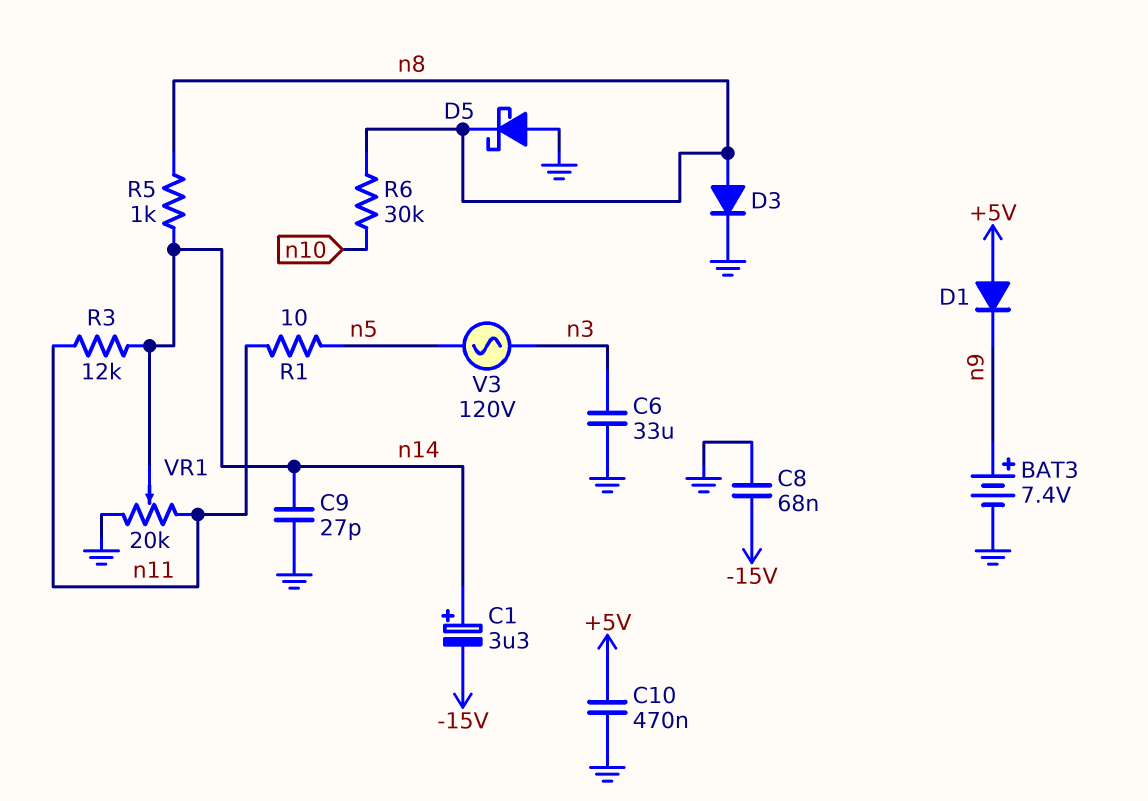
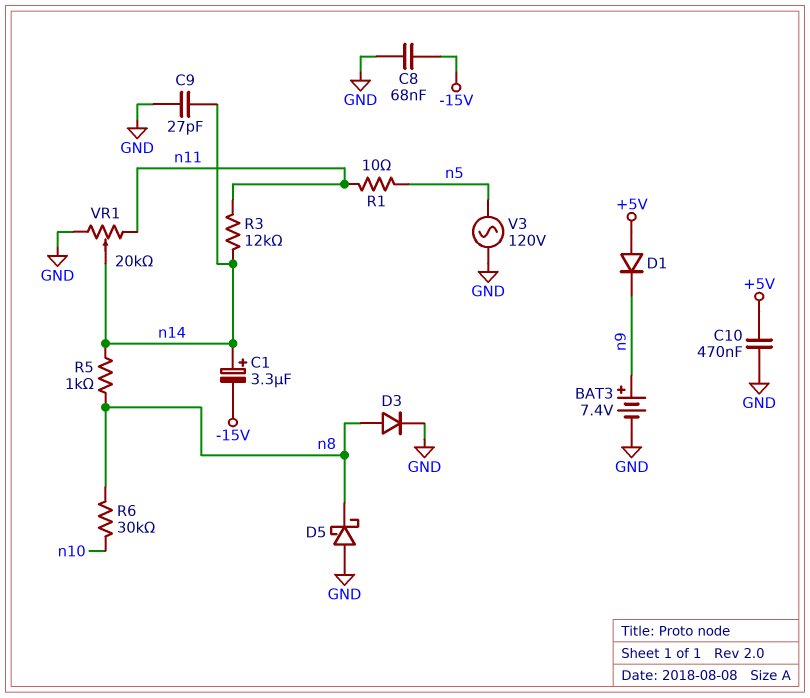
C6: 33uF (GND, n3) -> none
V3: AC 120V (n3, n5) -> AC 120V (GND, n5)

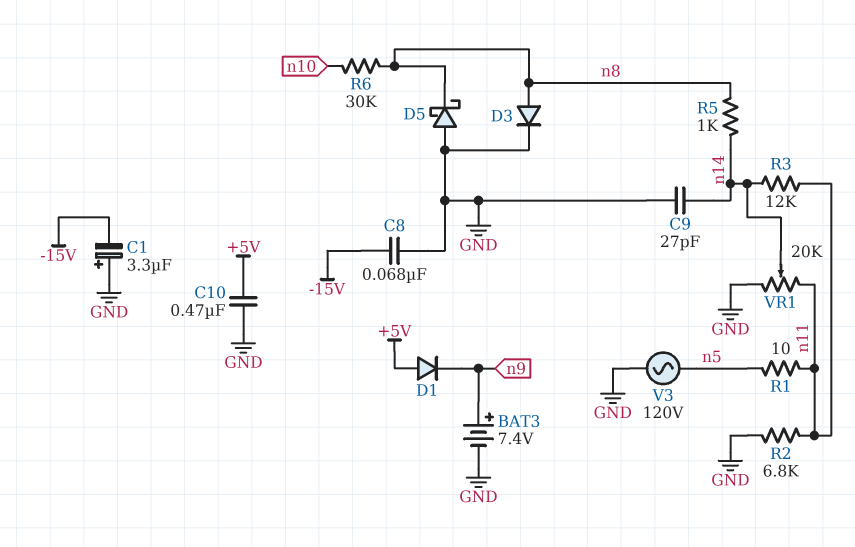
C1: 3.3uF (plus n14, minus -15V) -> 3.3uF (plus GND, minus -15V)
R2: none -> 6.8k (GND, n11)

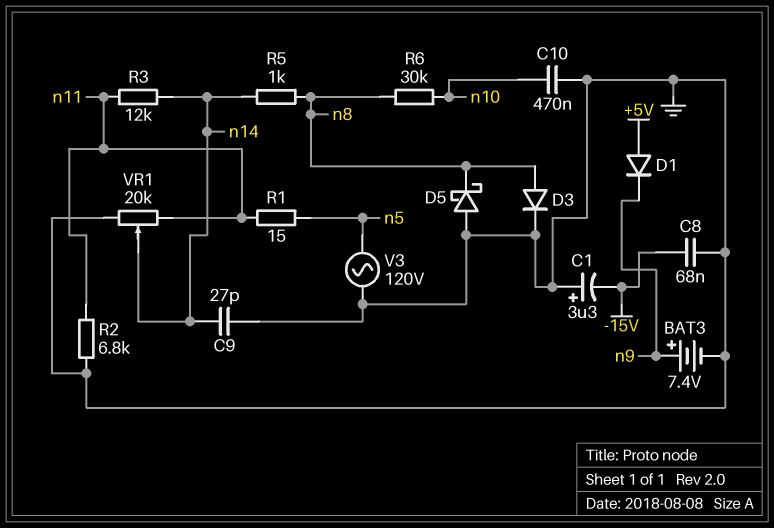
C10: 470nF (+5V, GND) -> 470nF (GND, n10)
R1: 10 (n5, n11) -> 15 (n5, n11)

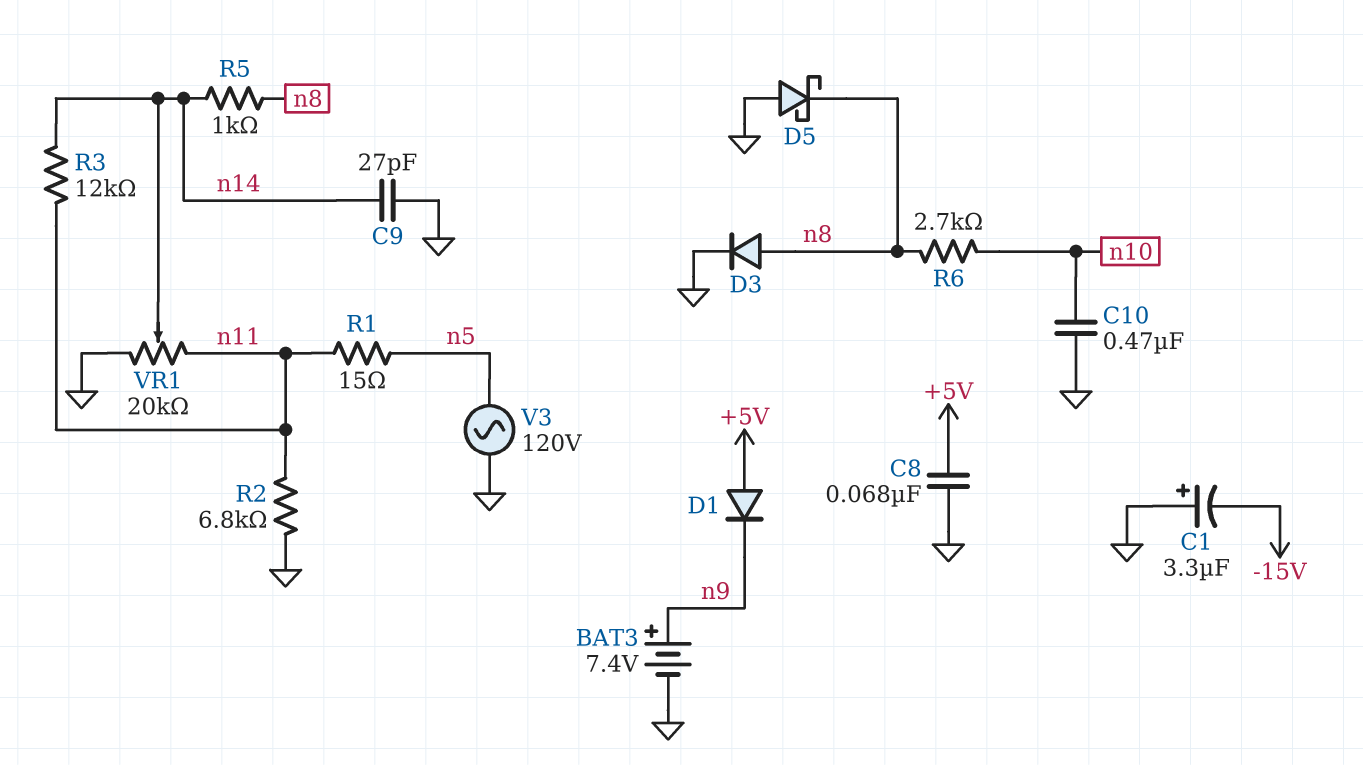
C8: 68nF (-15V, GND) -> 68nF (+5V, GND)
R6: 30k (n8, n10) -> 2.7k (n8, n10)

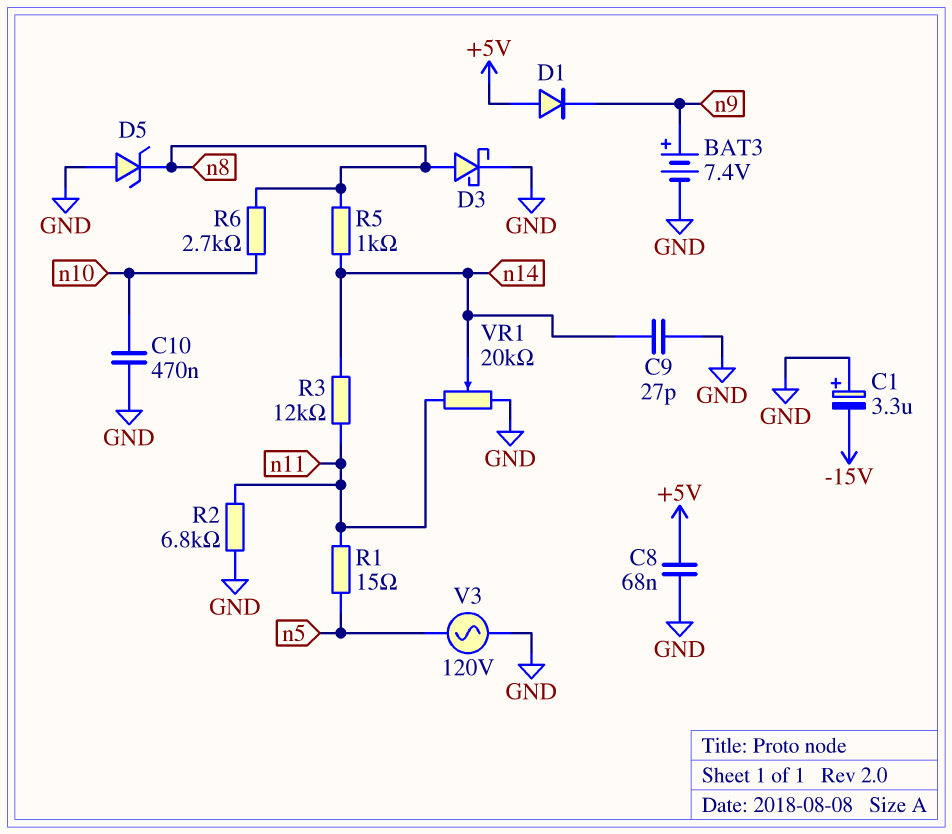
D3: diode (A n8, K GND) -> schottky (A n8, K GND)
D5: schottky (A GND, K n8) -> zener (A GND, K n8)

